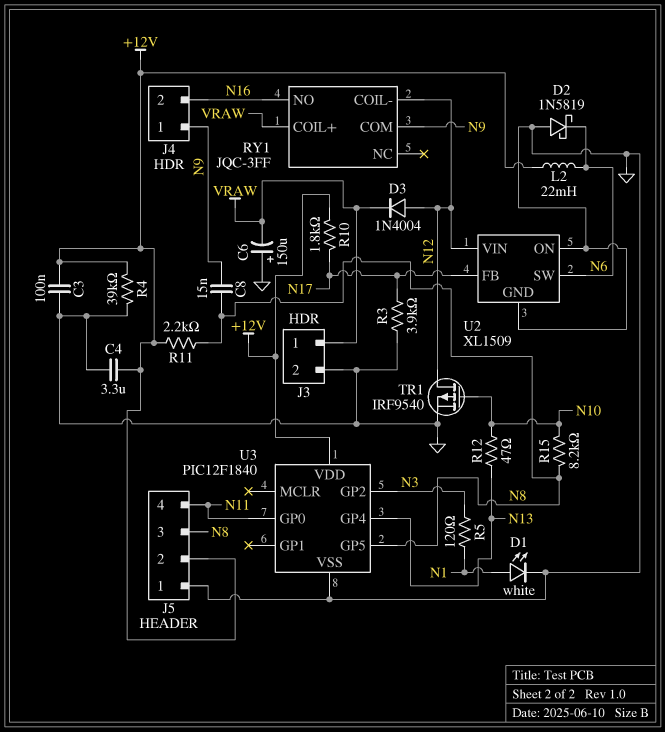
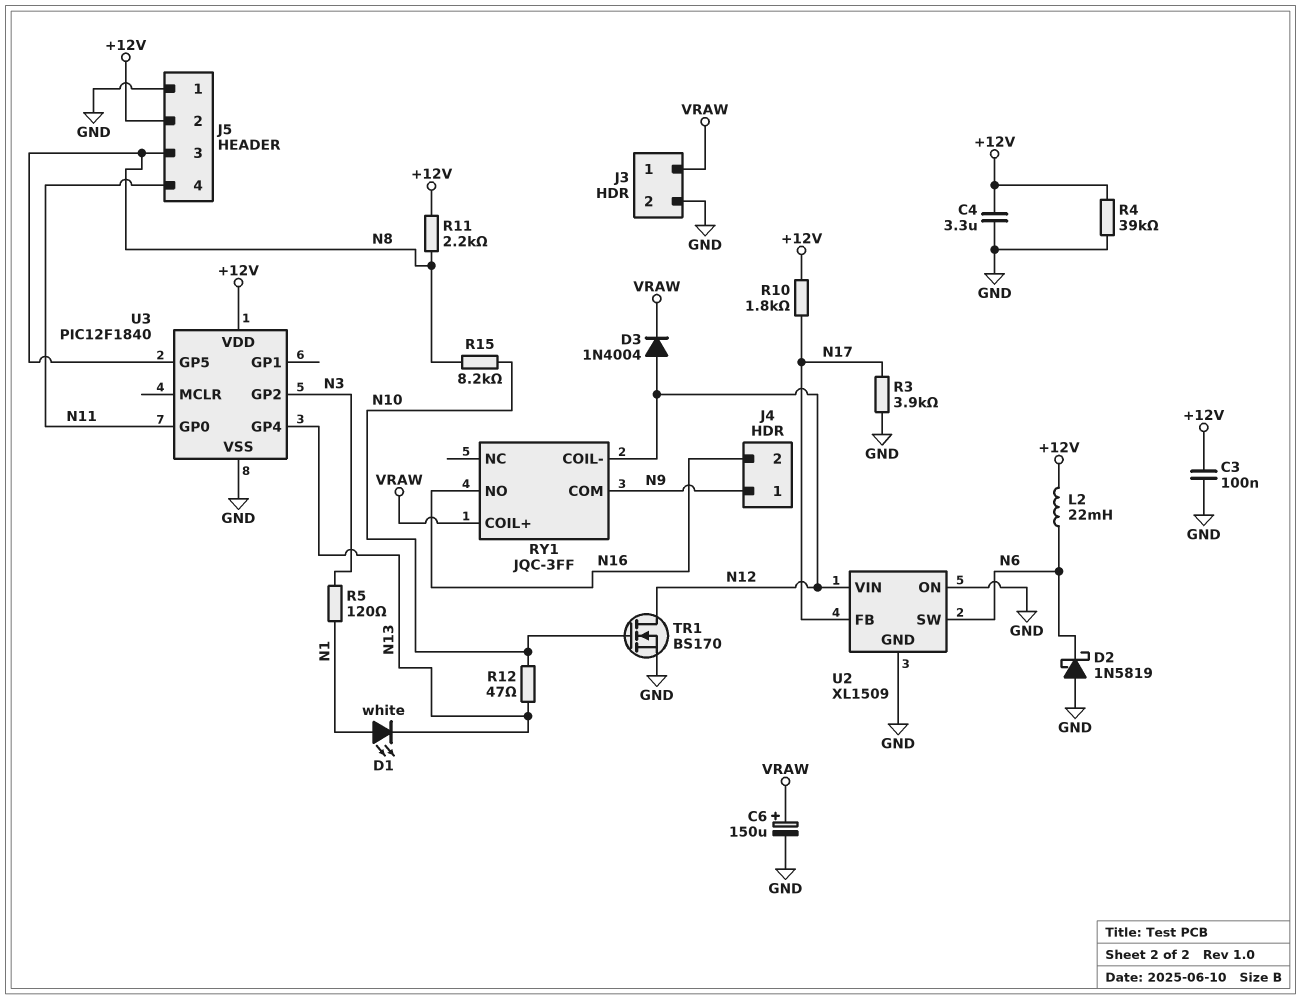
C6: 150uF (plus GND, minus VRAW) -> 150uF (plus VRAW, minus GND)
C8: 15nF (N8, N9) -> none
D1: LED white (A N1, K GND) -> LED white (A N1, K N13)
TR1: PMOS IRF9540 (G N10, D N12, S GND) -> NMOS BS170 (G N10, D N12, S GND)

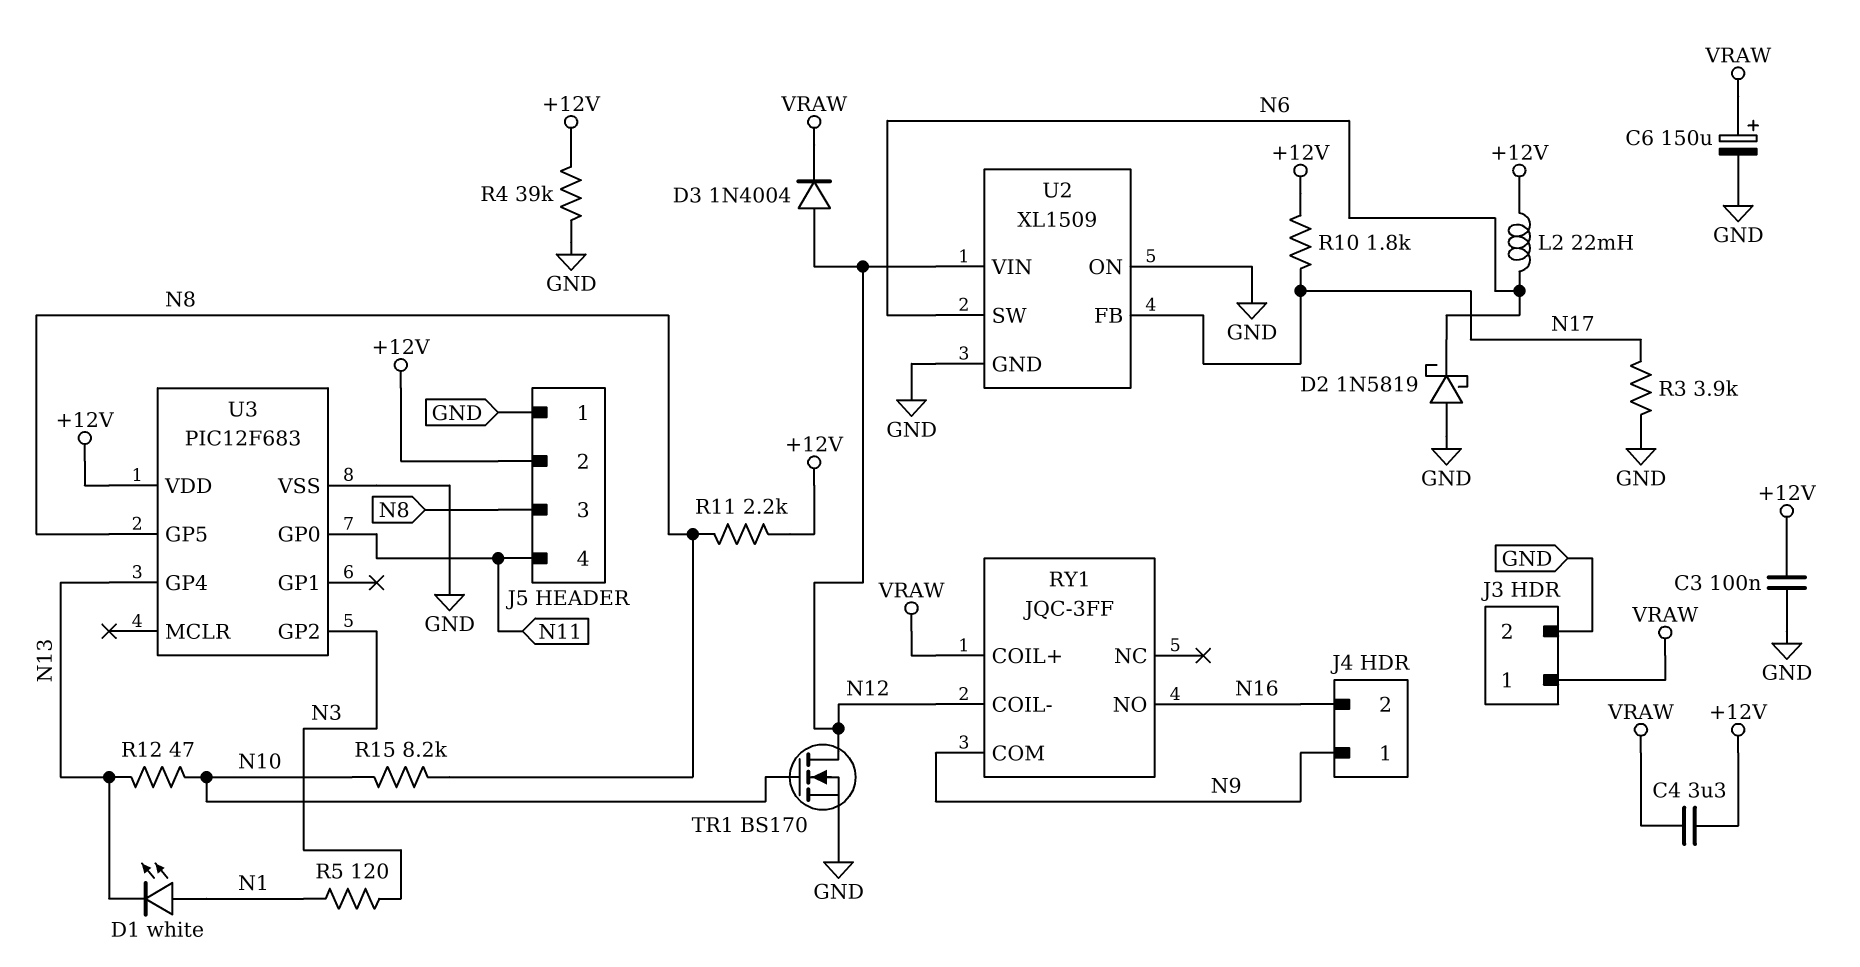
C4: 3.3uF (+12V, GND) -> 3.3uF (+12V, VRAW)
U3: PIC12F1840 -> PIC12F683

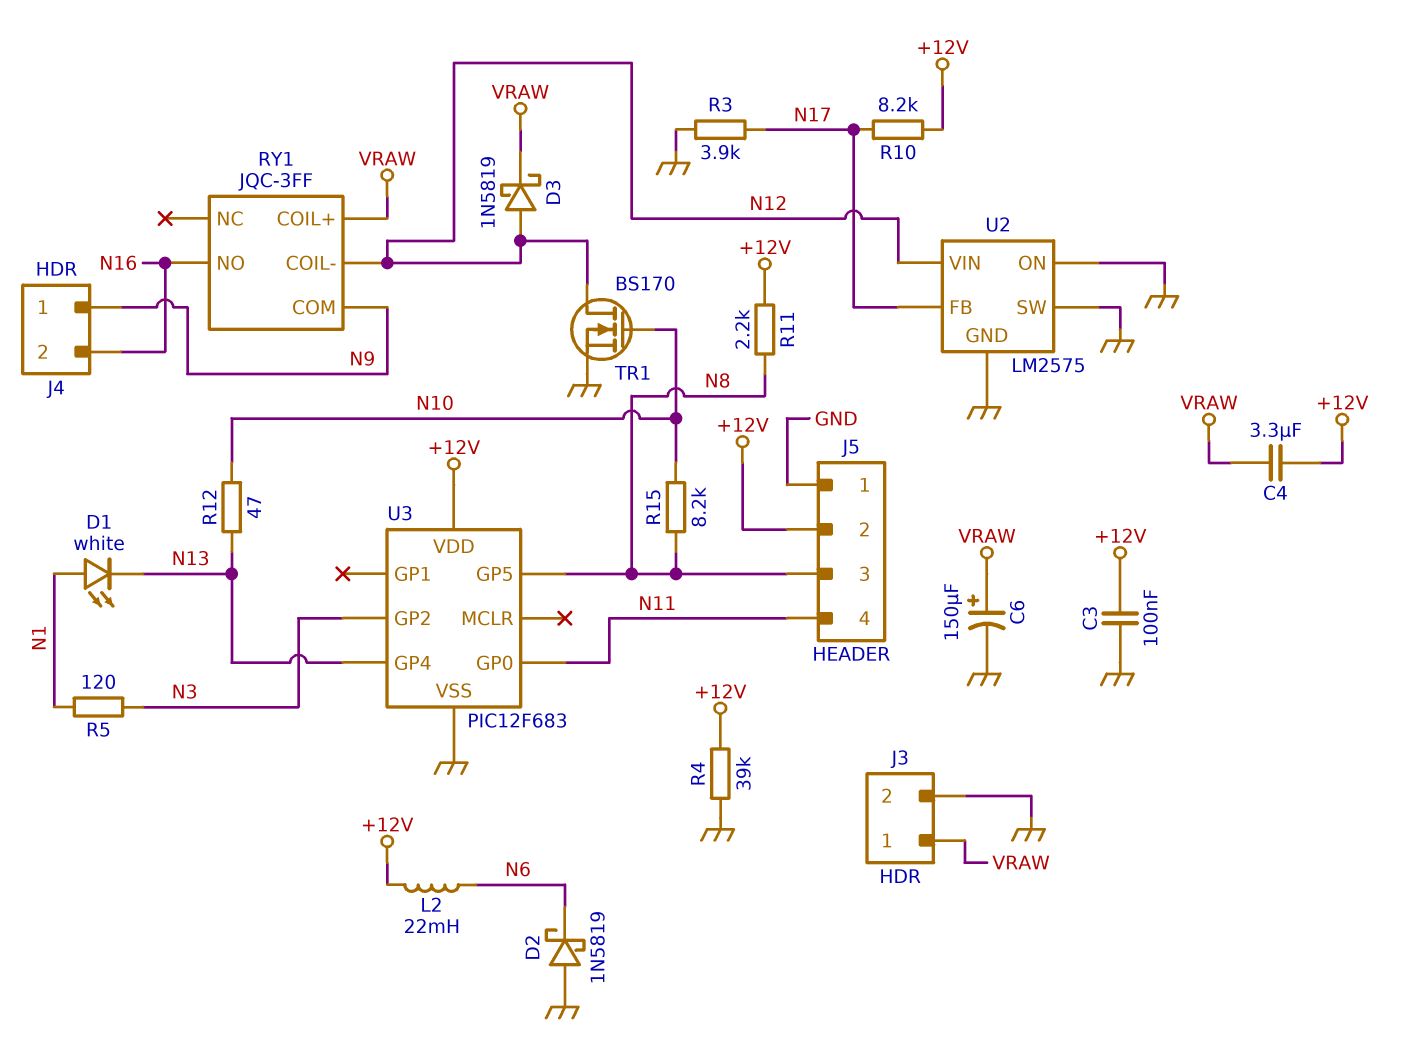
D3: diode 1N4004 (A N12, K VRAW) -> schottky 1N5819 (A N12, K VRAW)
R10: 1.8k (+12V, N17) -> 8.2k (+12V, N17)
U2: XL1509 -> LM2575
U2 pin SW: N6 -> GND

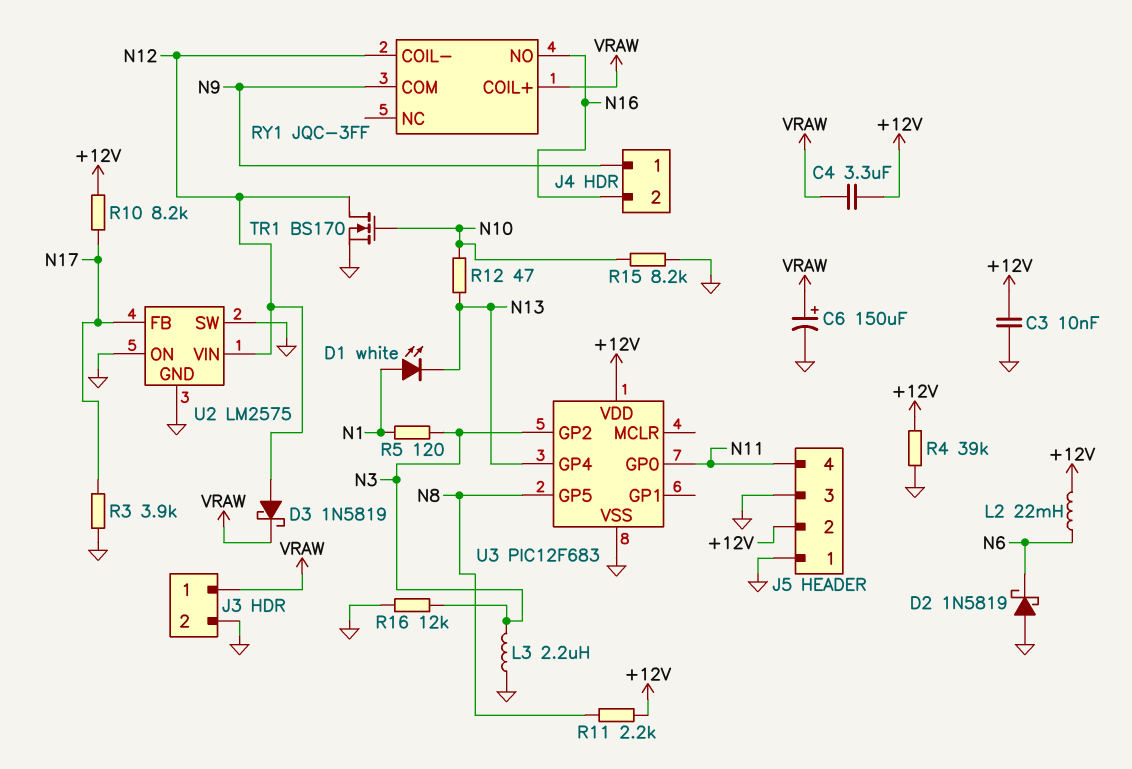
C3: 100nF (+12V, GND) -> 10nF (+12V, GND)
J5 pin 3: N8 -> GND
L3: none -> 2.2uH (GND, N3)
R15: 8.2k (N8, N10) -> 8.2k (GND, N10)
R16: none -> 12k (GND, N3)

